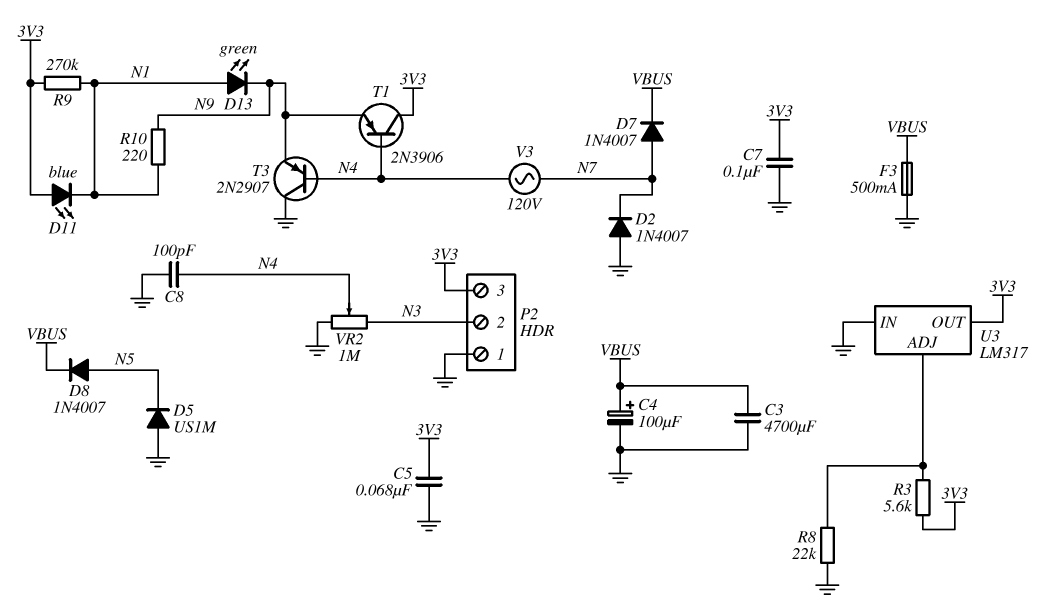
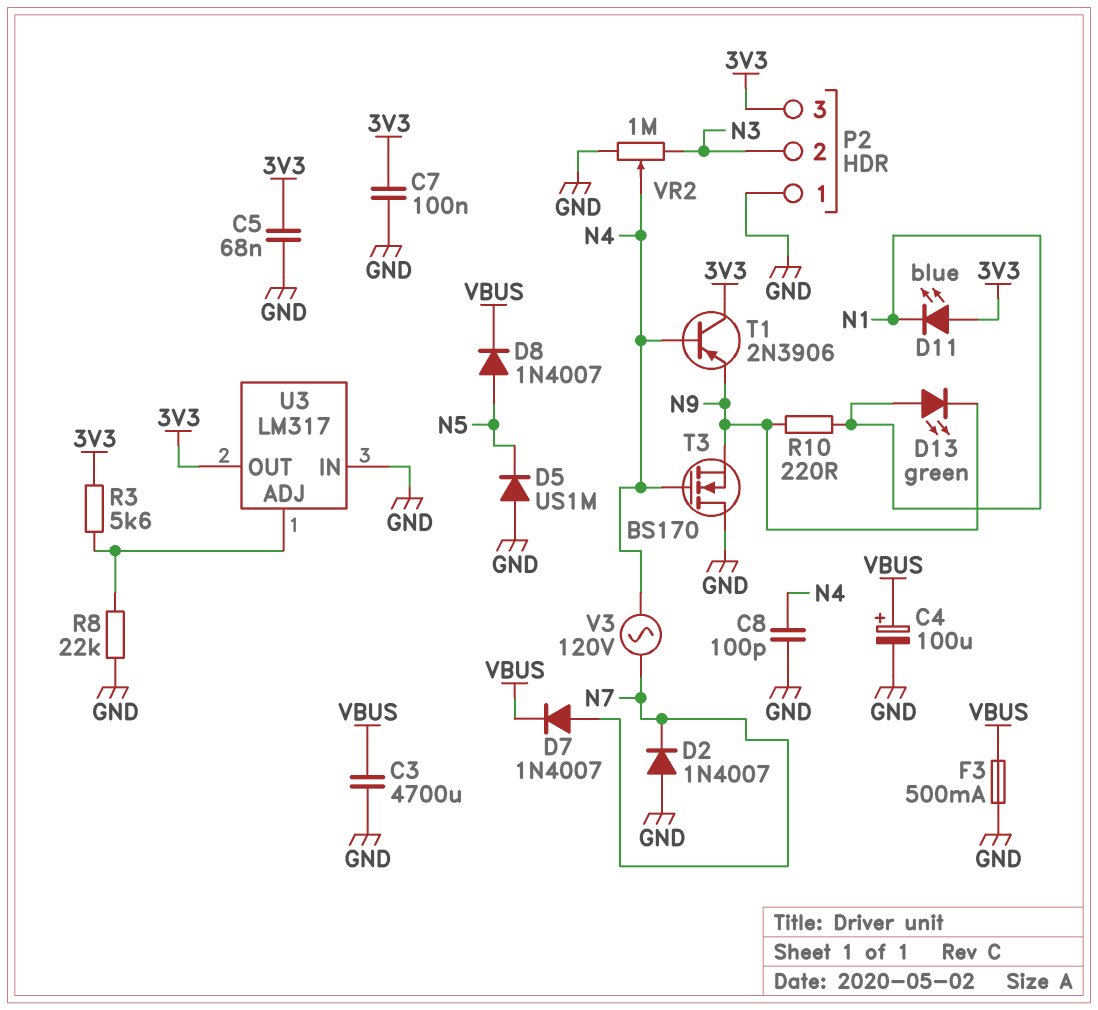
R9: 270k (3V3, N1) -> none
T3: PNP 2N2907 (B N4, C GND, E N9) -> NMOS BS170 (G N4, D GND, S N9)

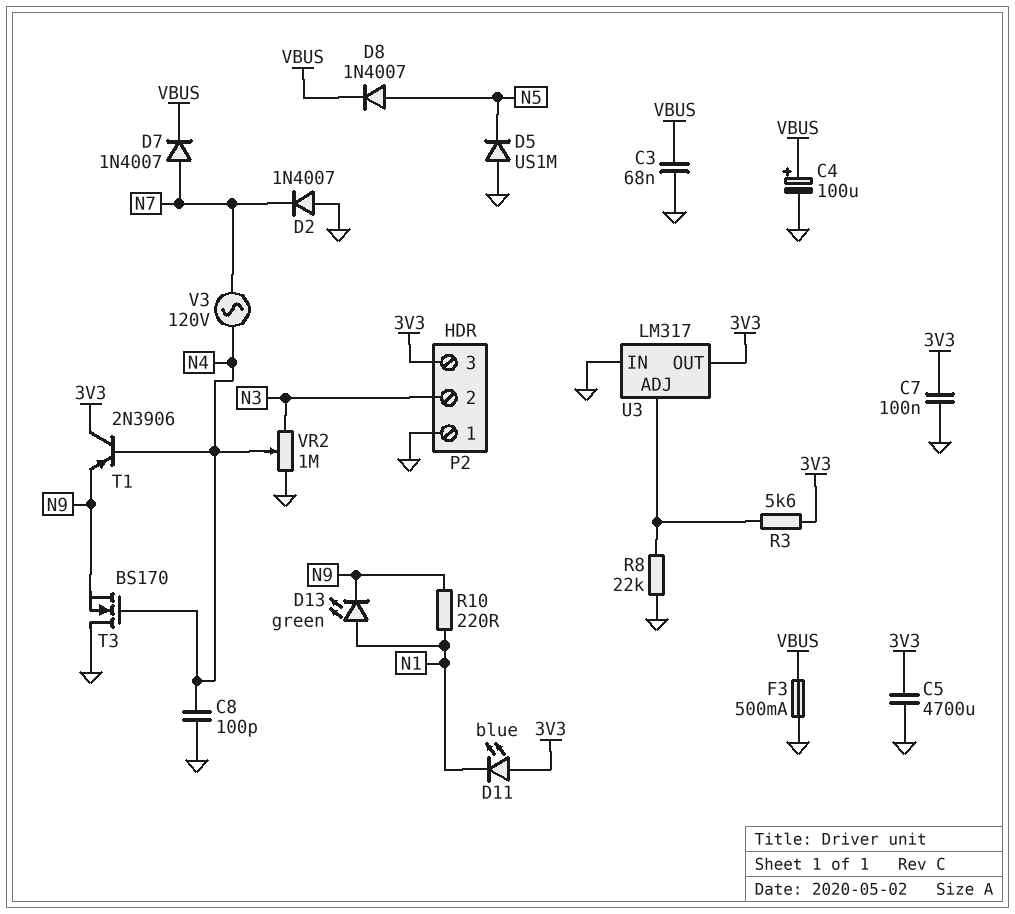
C3: 4700uF (GND, VBUS) -> 68nF (GND, VBUS)
C5: 68nF (3V3, GND) -> 4700uF (3V3, GND)

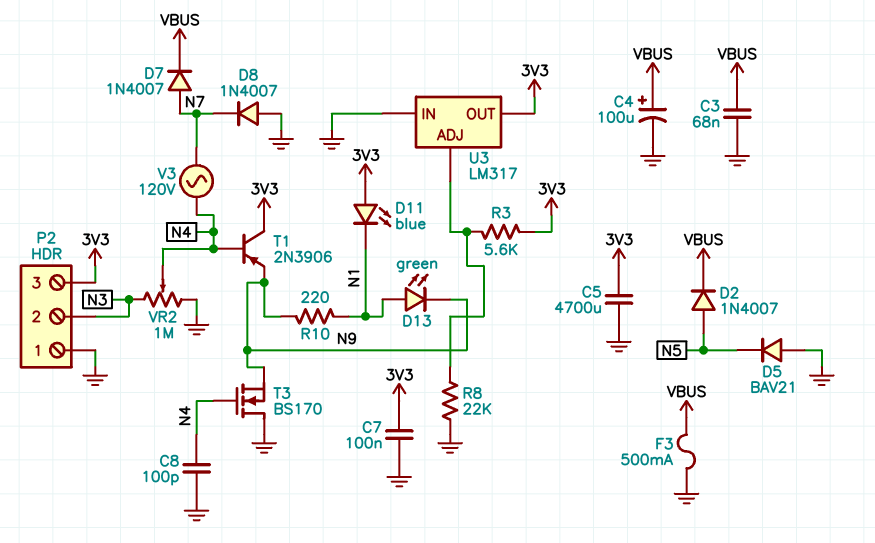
D2: diode 1N4007 (A GND, K N7) -> diode 1N4007 (A N5, K VBUS)
D5: diode US1M (A GND, K N5) -> diode BAV21 (A GND, K N5)
D8: diode 1N4007 (A N5, K VBUS) -> diode 1N4007 (A GND, K N7)

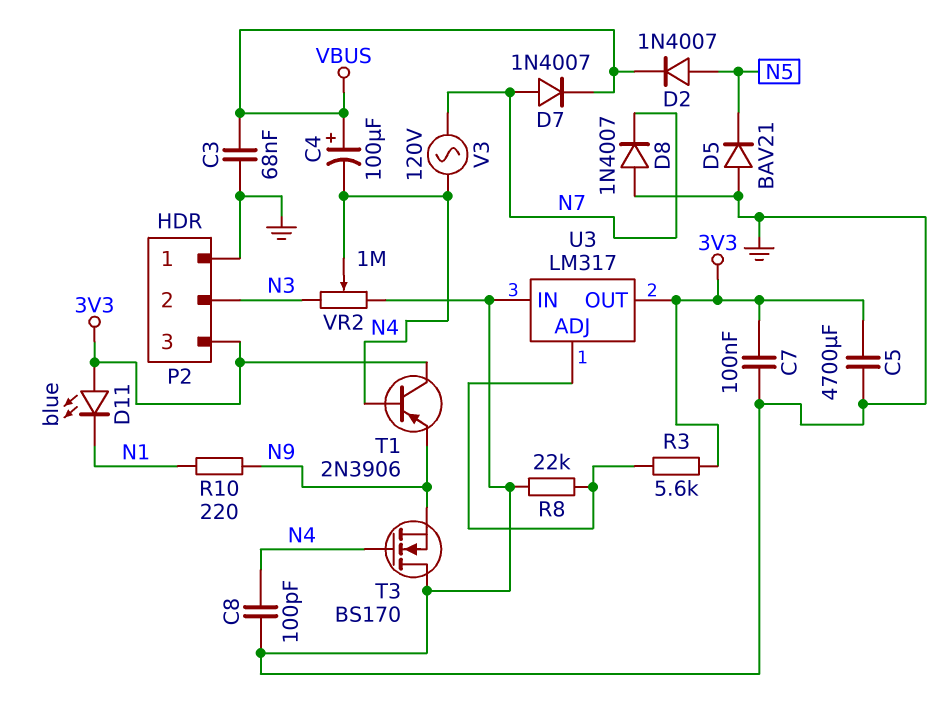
C4: 100uF (plus VBUS, minus GND) -> 100uF (plus VBUS, minus N4)
D13: LED green (A N1, K N9) -> none
F3: 500mA (GND, VBUS) -> none

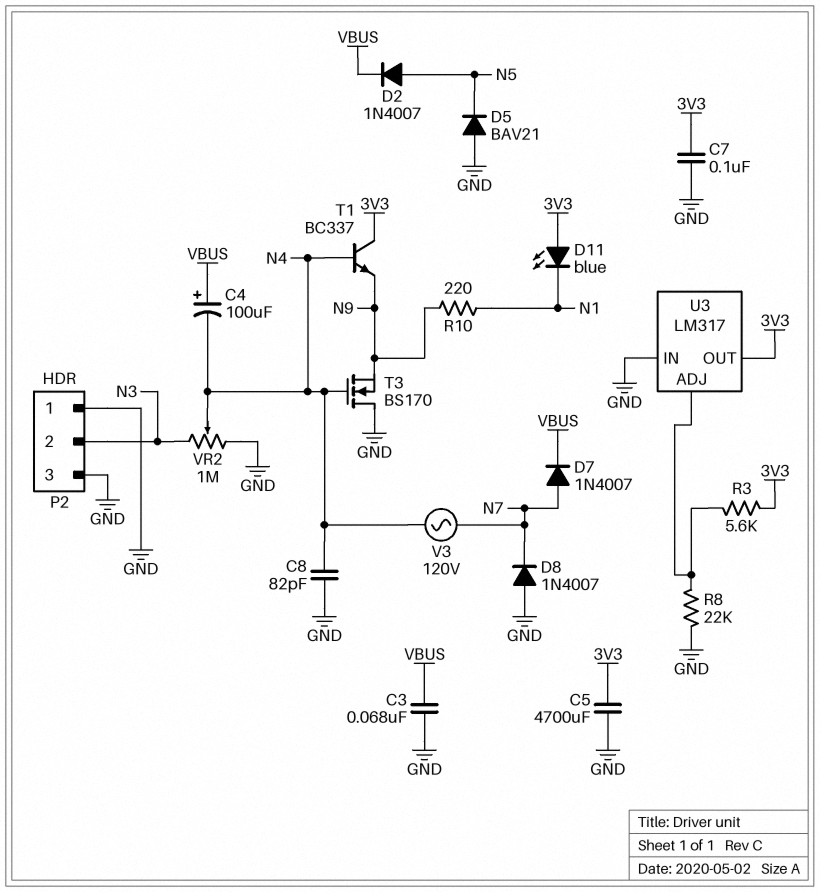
C8: 100pF (GND, N4) -> 82pF (GND, N4)
P2 pin 3: 3V3 -> GND
T1: PNP 2N3906 (B N4, C 3V3, E N9) -> NPN BC337 (B N4, C 3V3, E N9)

